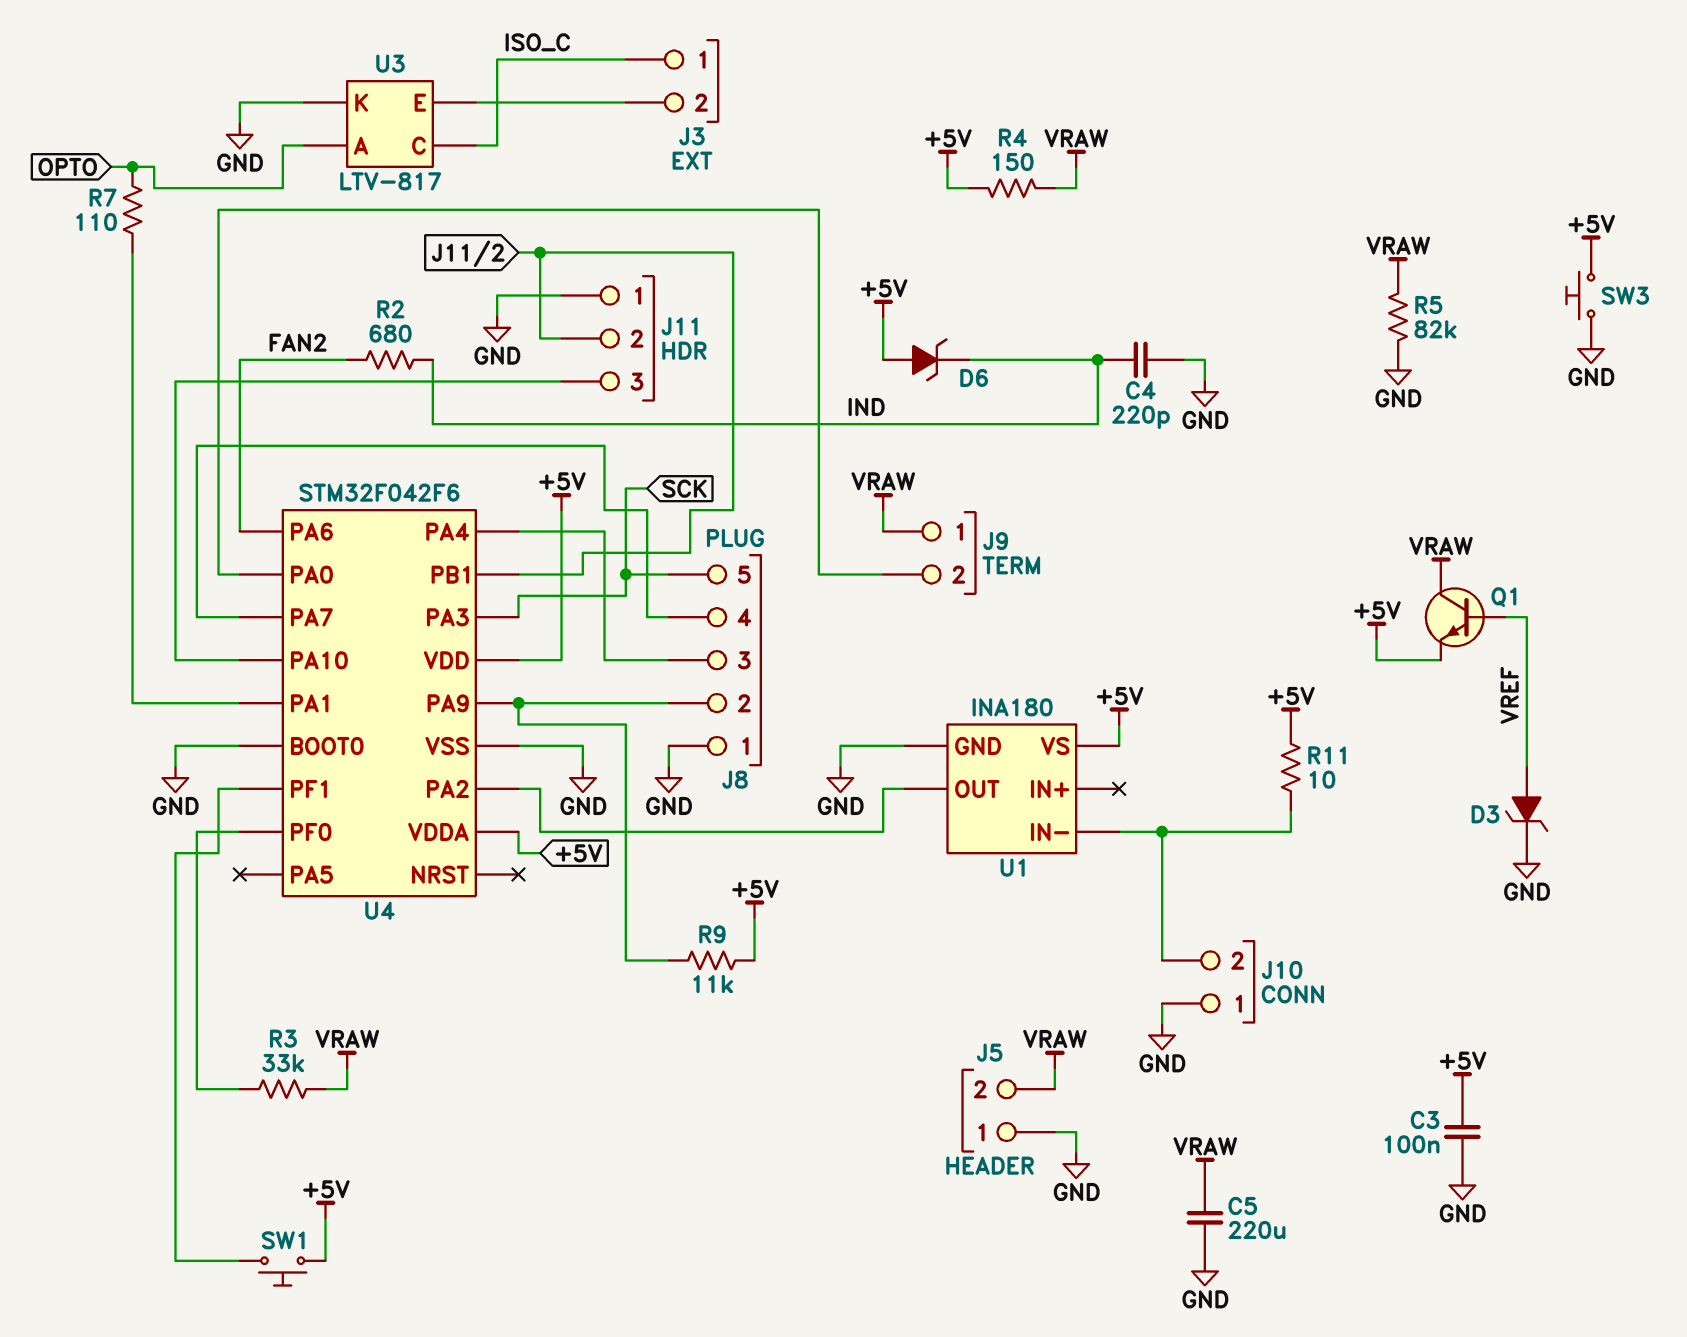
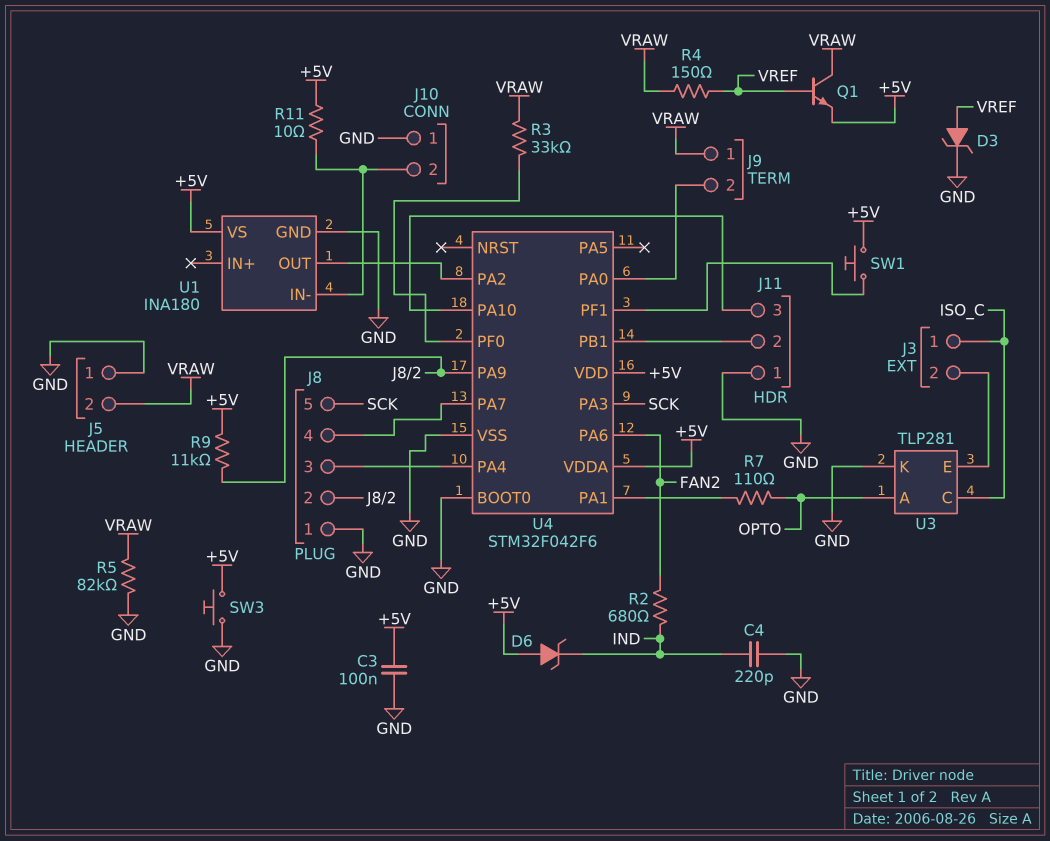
C5: 220uF (GND, VRAW) -> none
R4: 150 (+5V, VRAW) -> 150 (VRAW, VREF)
U3: LTV-817 -> TLP281

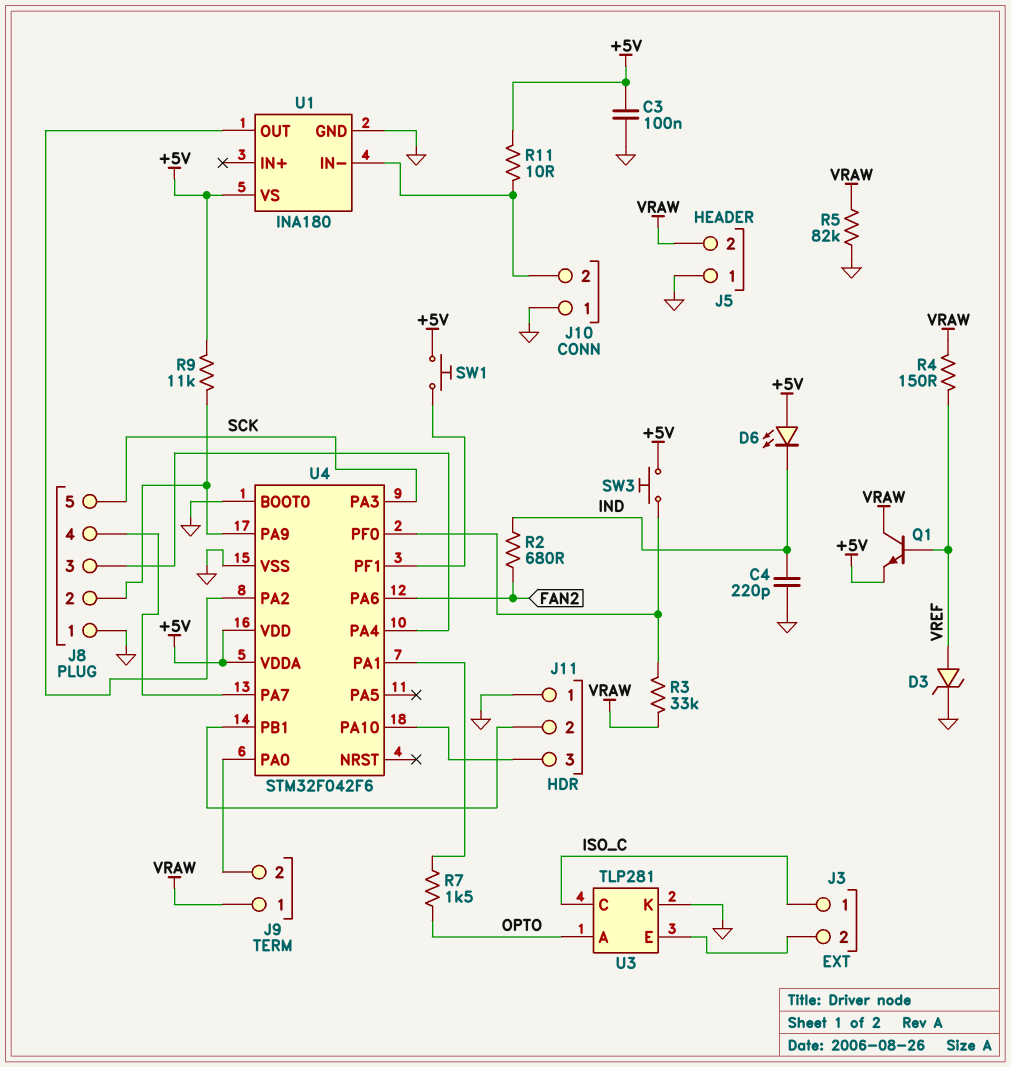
D6: zener (A +5V, K IND) -> LED (A +5V, K IND)
R7: 110 (OPTO, U4/PA1) -> 1.5k (OPTO, U4/PA1)
SW3: button (+5V, GND) -> button (+5V, U4/PF0)

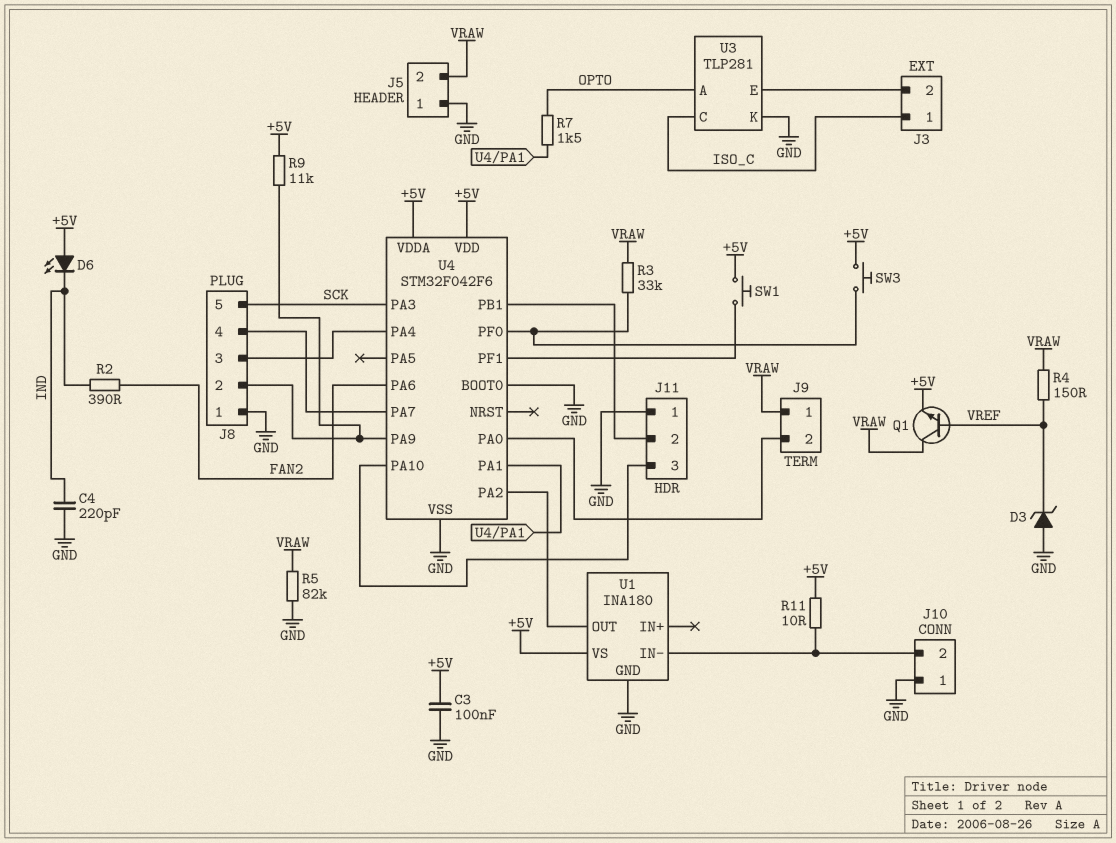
D3: zener (A VREF, K GND) -> zener (A GND, K VREF)
R2: 680 (FAN2, IND) -> 390 (FAN2, IND)

